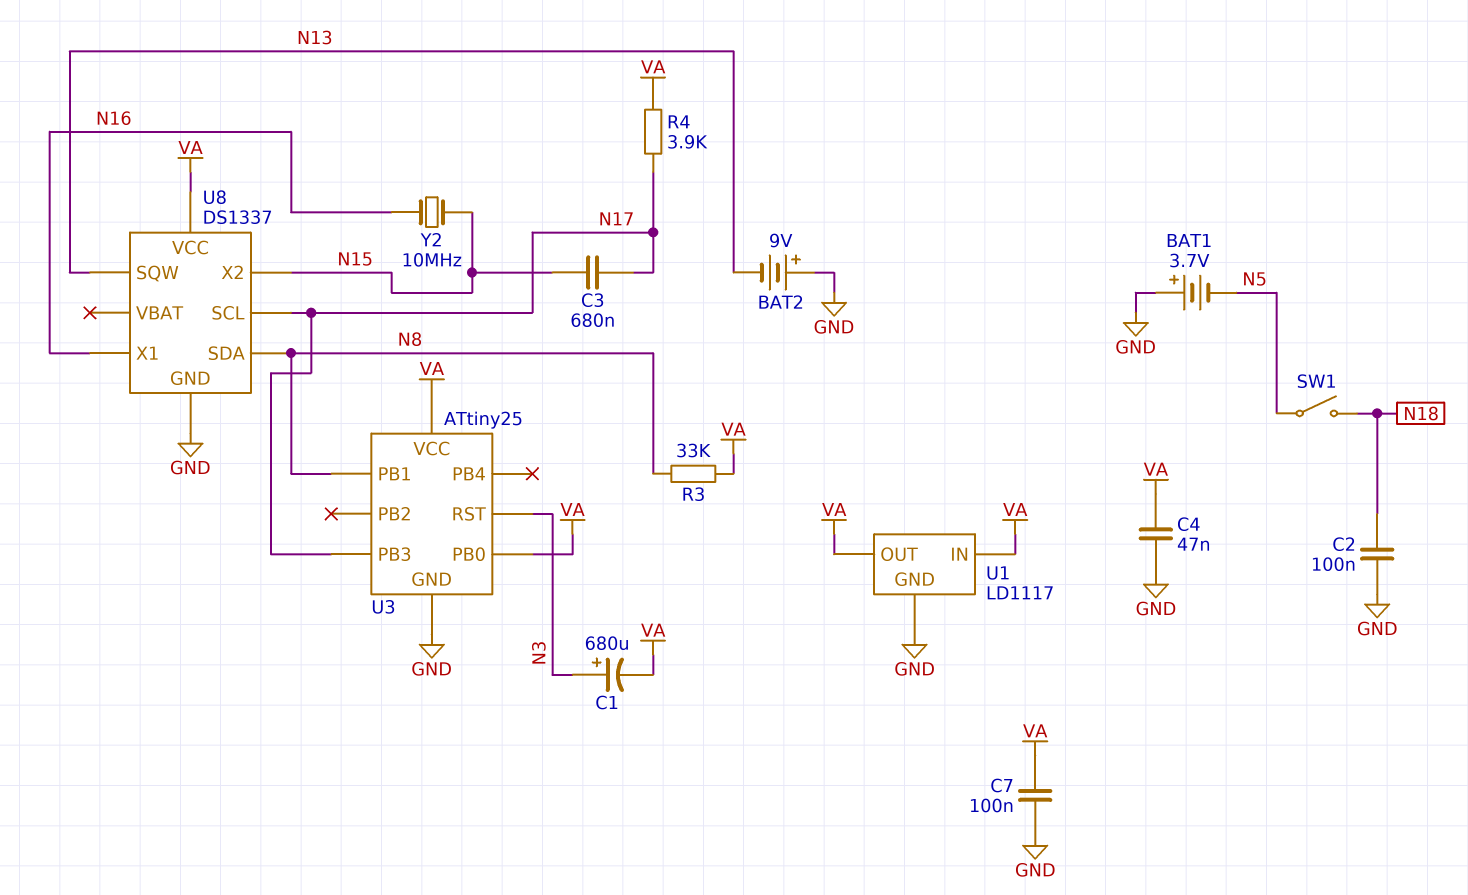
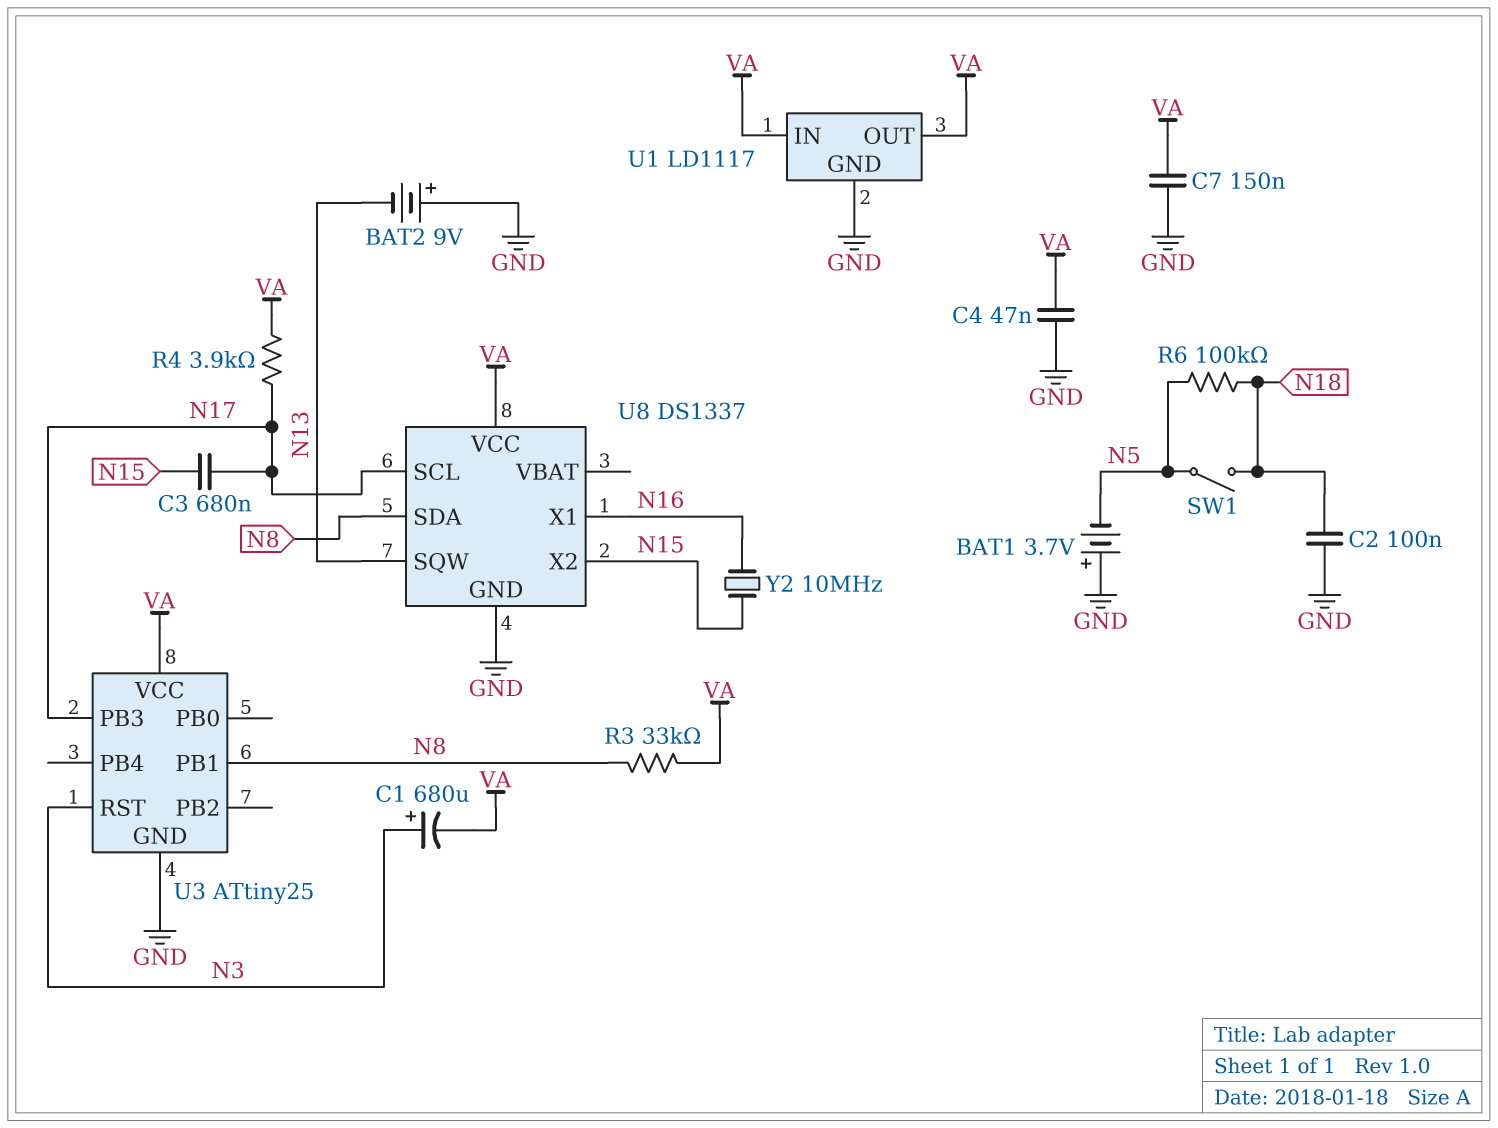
C7: 100nF (GND, VA) -> 150nF (GND, VA)
R6: none -> 100k (N5, N18)
U3 pin PB0: VA -> none

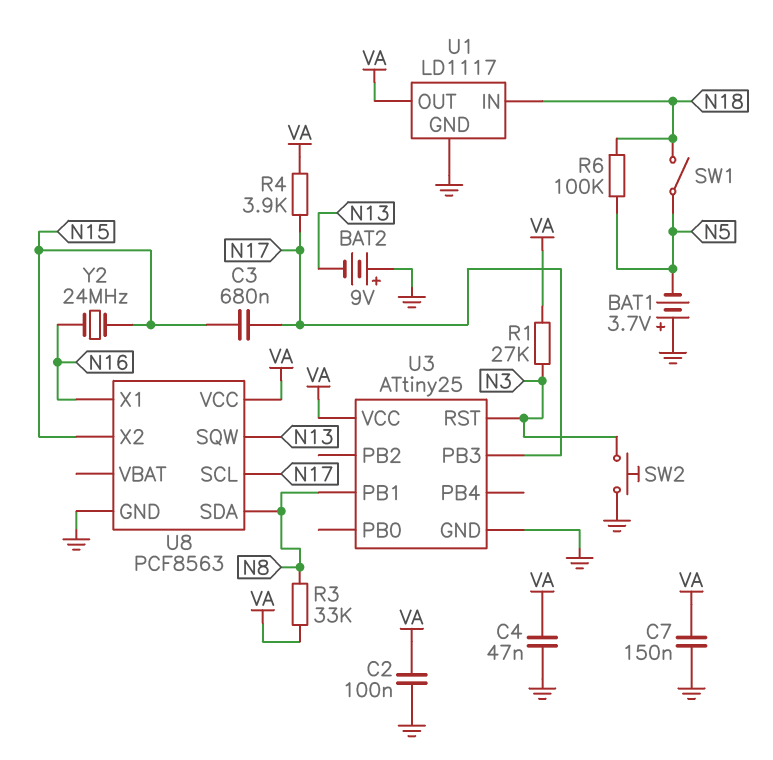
C1: 680uF (plus N3, minus VA) -> none
C2: 100nF (GND, N18) -> 100nF (GND, VA)
R1: none -> 27k (N3, VA)
SW2: none -> button (GND, N3)
U1 pin IN: VA -> N18
U8: DS1337 -> PCF8563
Y2: 10MHz (N15, N16) -> 24MHz (N15, N16)

